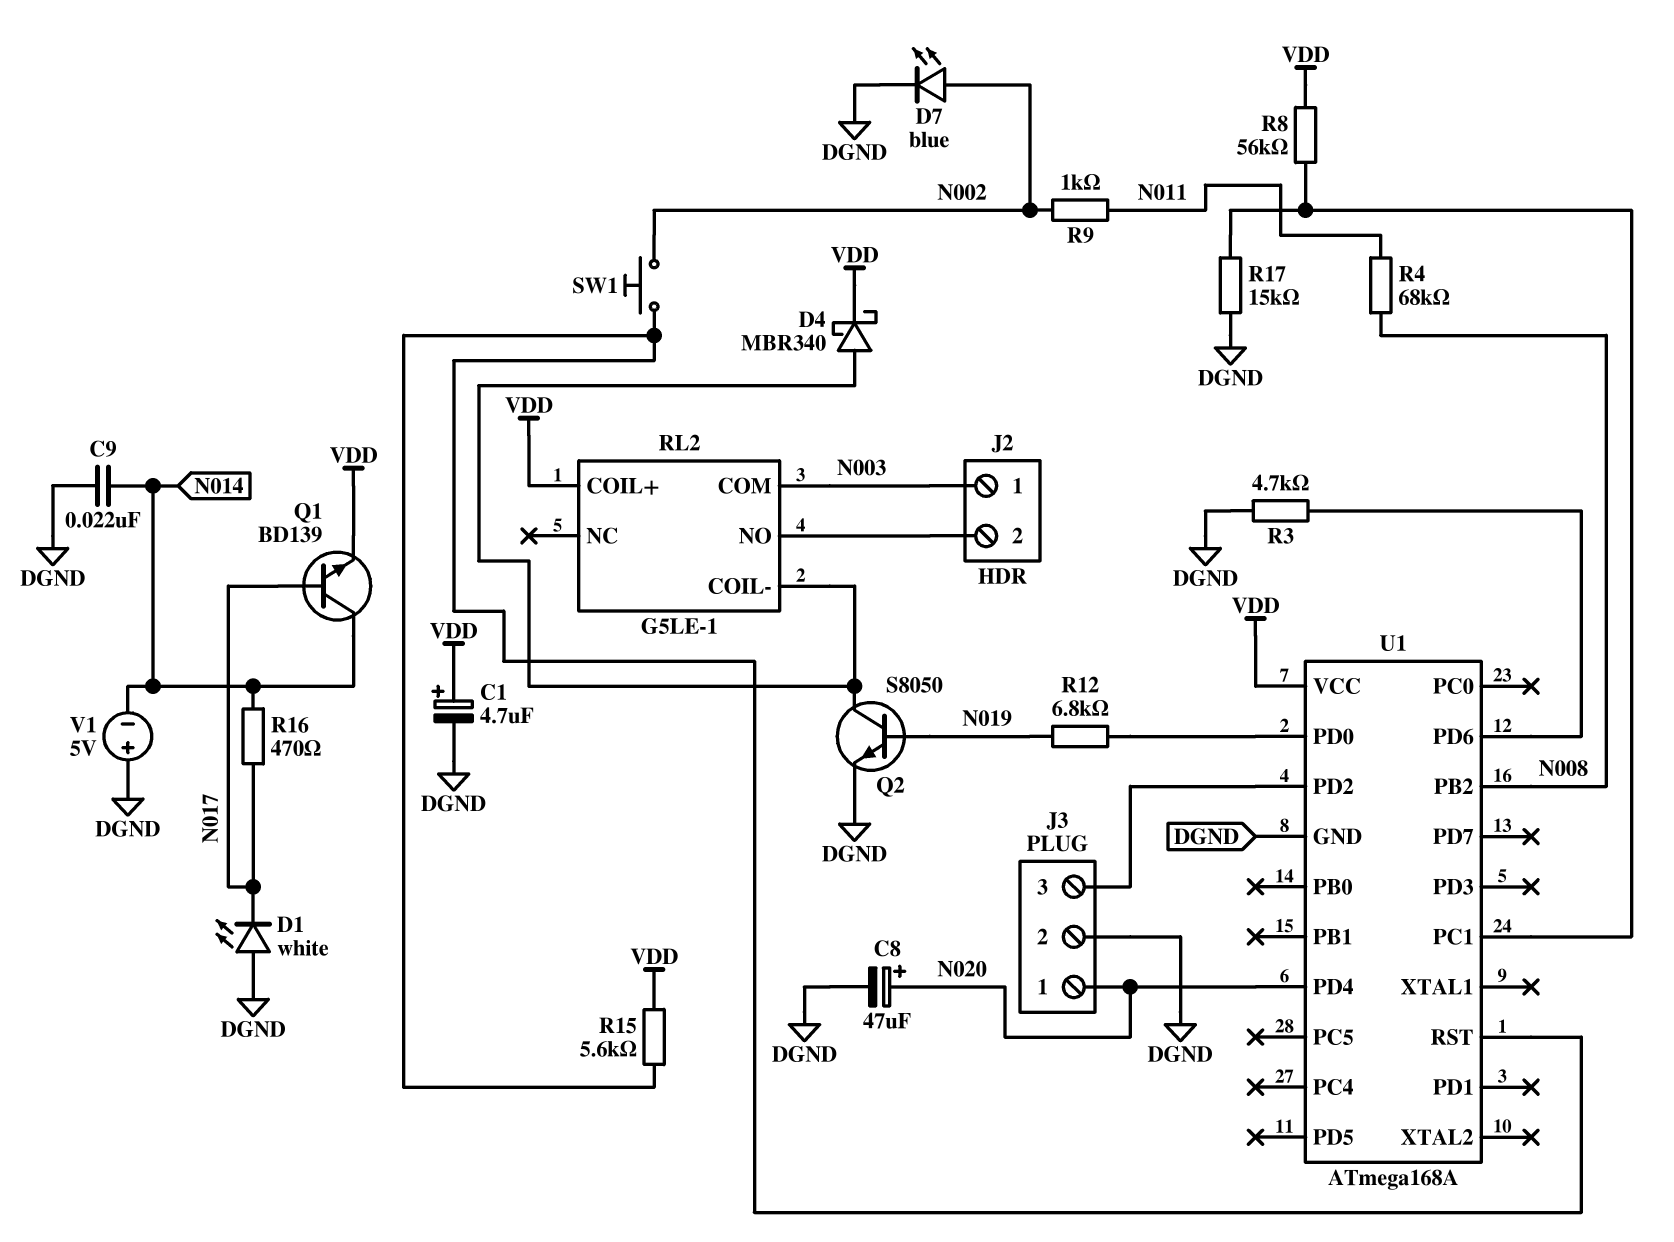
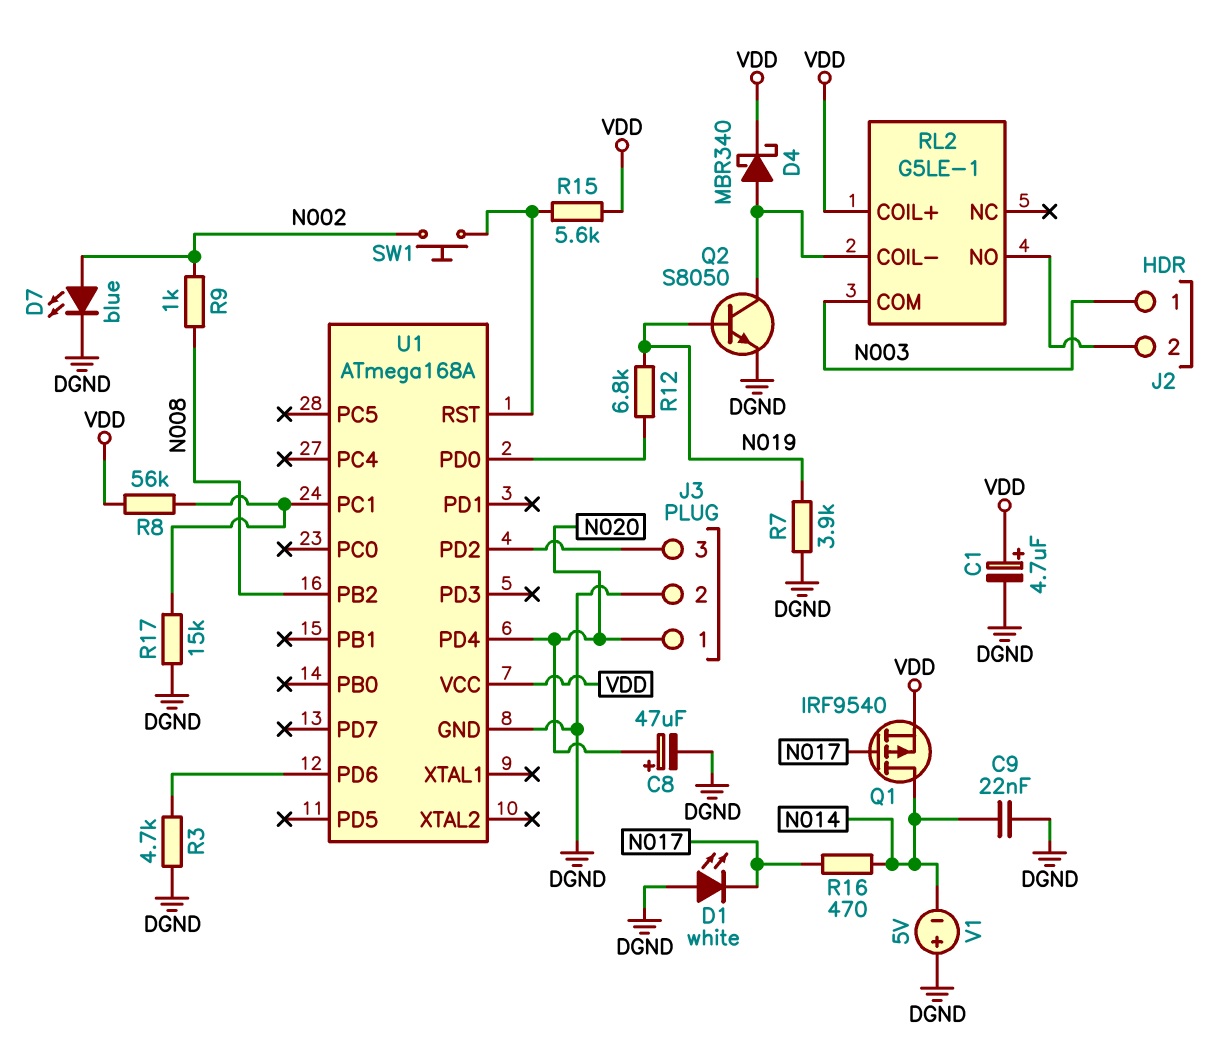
Q1: NPN BD139 (B N017, C N014, E VDD) -> PMOS IRF9540 (G N017, D N014, S VDD)
R4: 68k (N008, N011) -> none
R7: none -> 3.9k (DGND, N019)
R9: 1k (N002, N011) -> 1k (N002, N008)

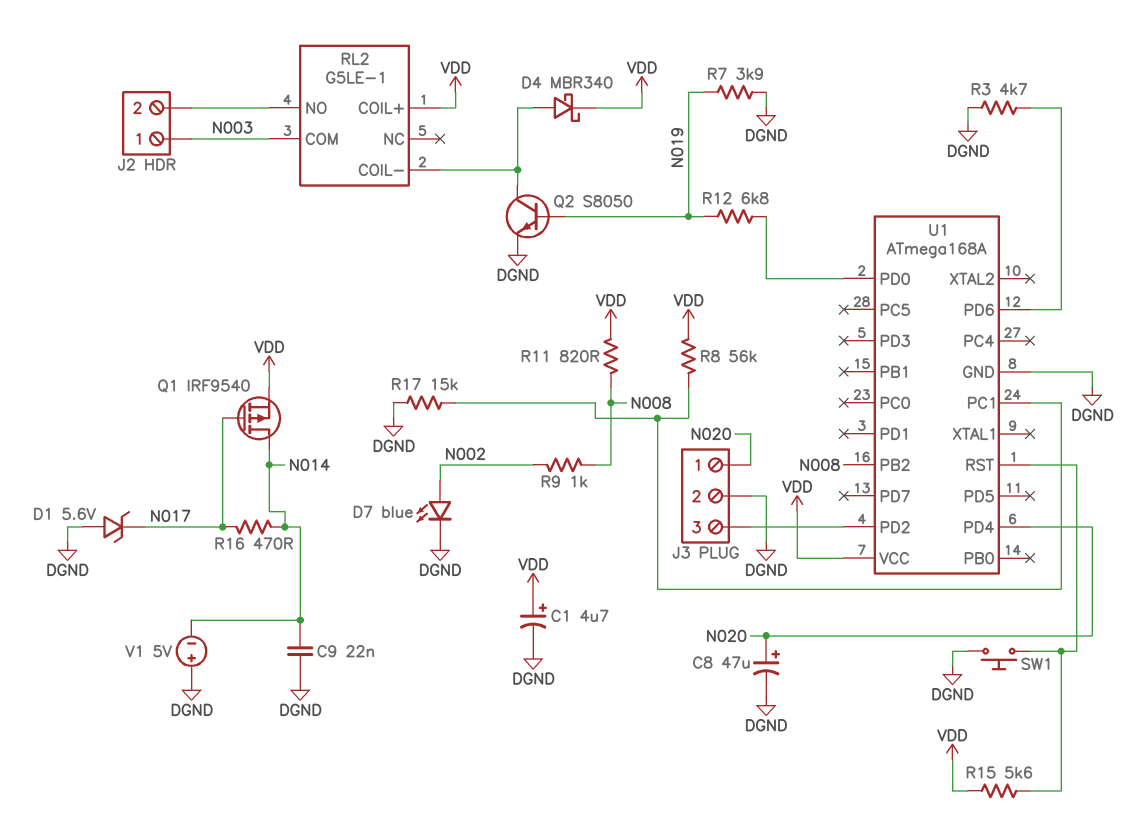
D1: LED white (A DGND, K N017) -> zener 5.6V (A DGND, K N017)
R11: none -> 820 (N008, VDD)
SW1: button (N002, U1/RST) -> button (DGND, U1/RST)

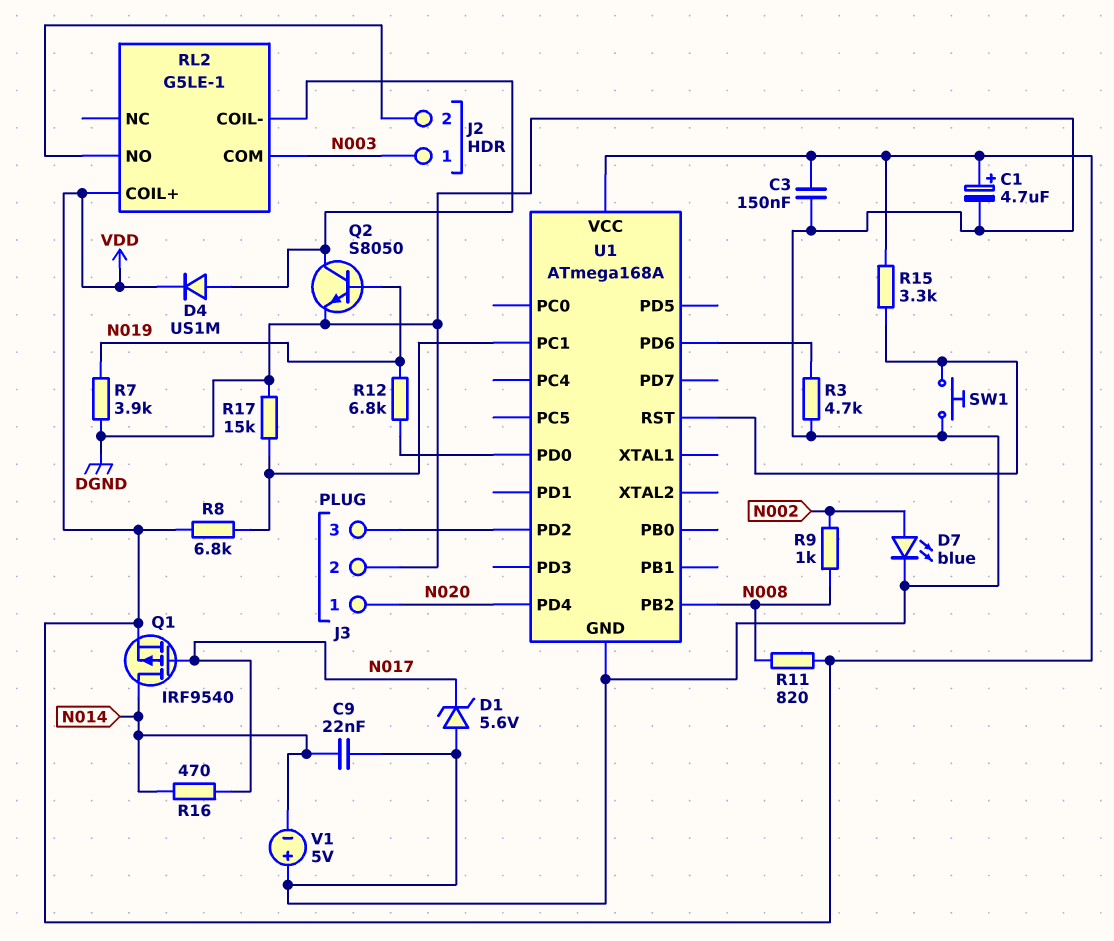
C3: none -> 150nF (DGND, VDD)
C8: 47uF (plus N020, minus DGND) -> none
D4: schottky MBR340 (A RL2/COIL-, K VDD) -> diode US1M (A RL2/COIL-, K VDD)
R8: 56k (U1/PC1, VDD) -> 6.8k (U1/PC1, VDD)
R15: 5.6k (U1/RST, VDD) -> 3.3k (U1/RST, VDD)

